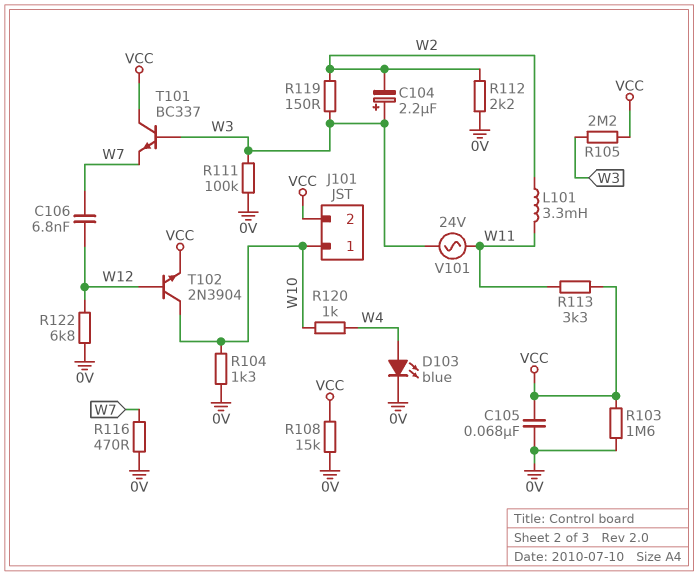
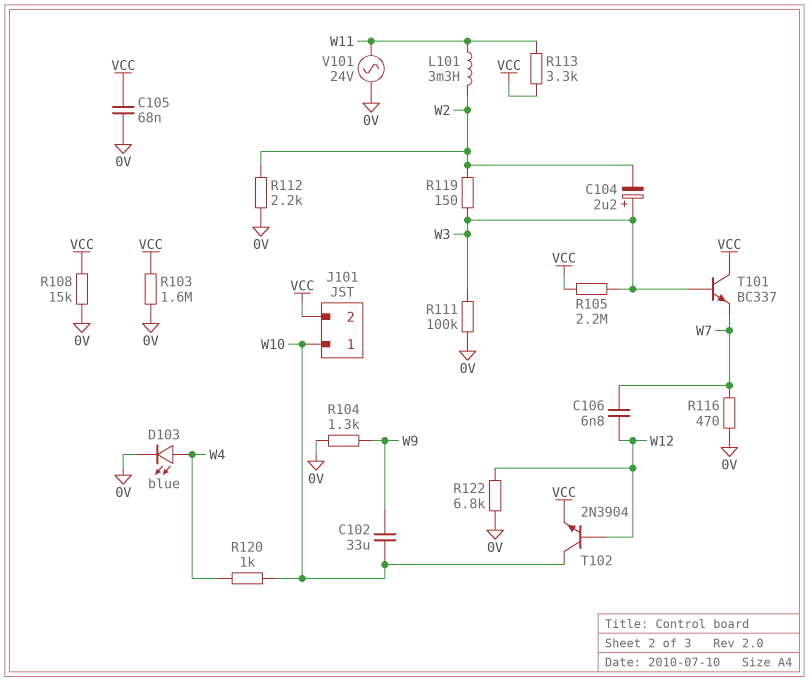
C102: none -> 33uF (W9, W10)
R104: 1.3k (0V, W10) -> 1.3k (0V, W9)
V101: AC 24V (W3, W11) -> AC 24V (0V, W11)

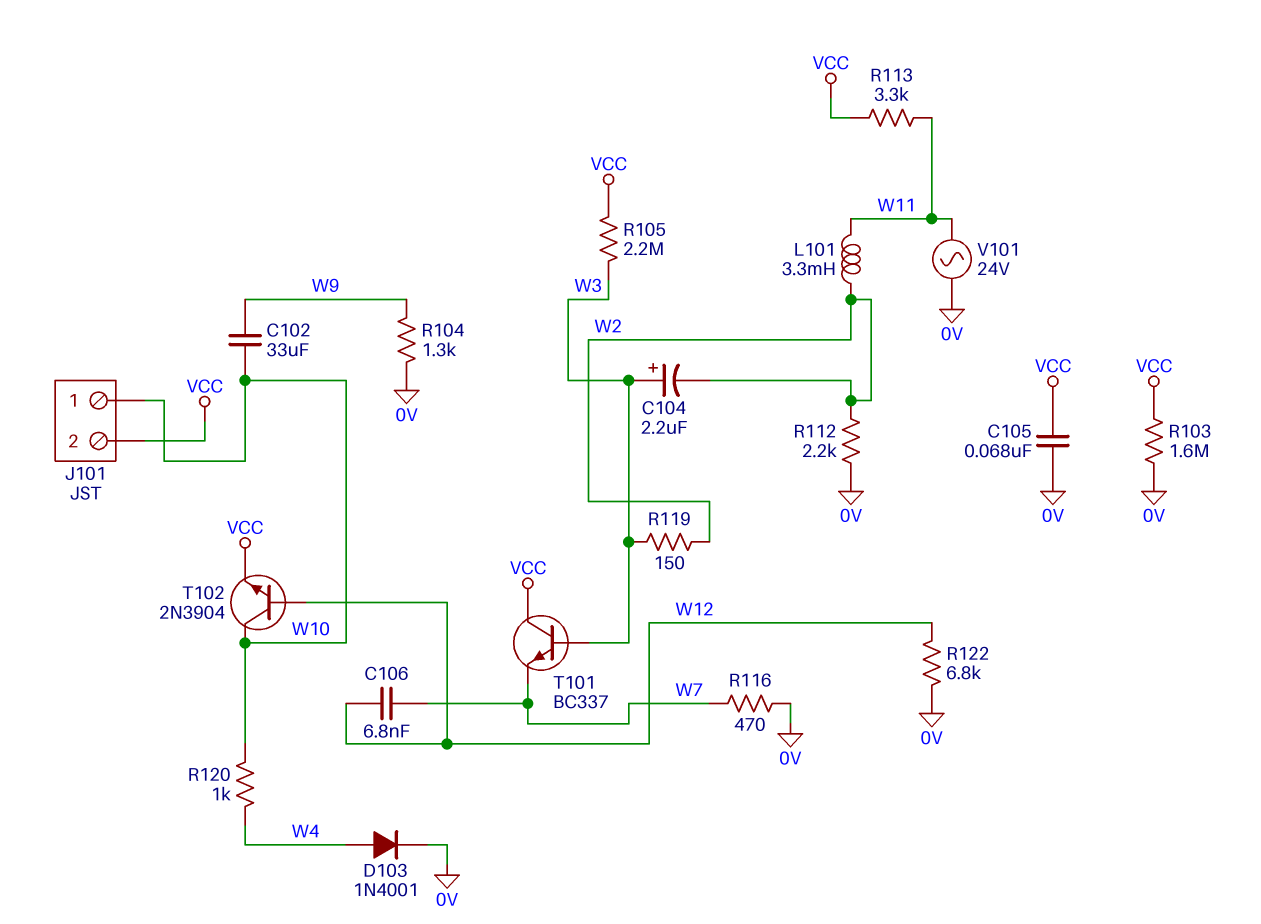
D103: LED blue (A W4, K 0V) -> diode 1N4001 (A W4, K 0V)
R108: 15k (0V, VCC) -> none
R111: 100k (0V, W3) -> none

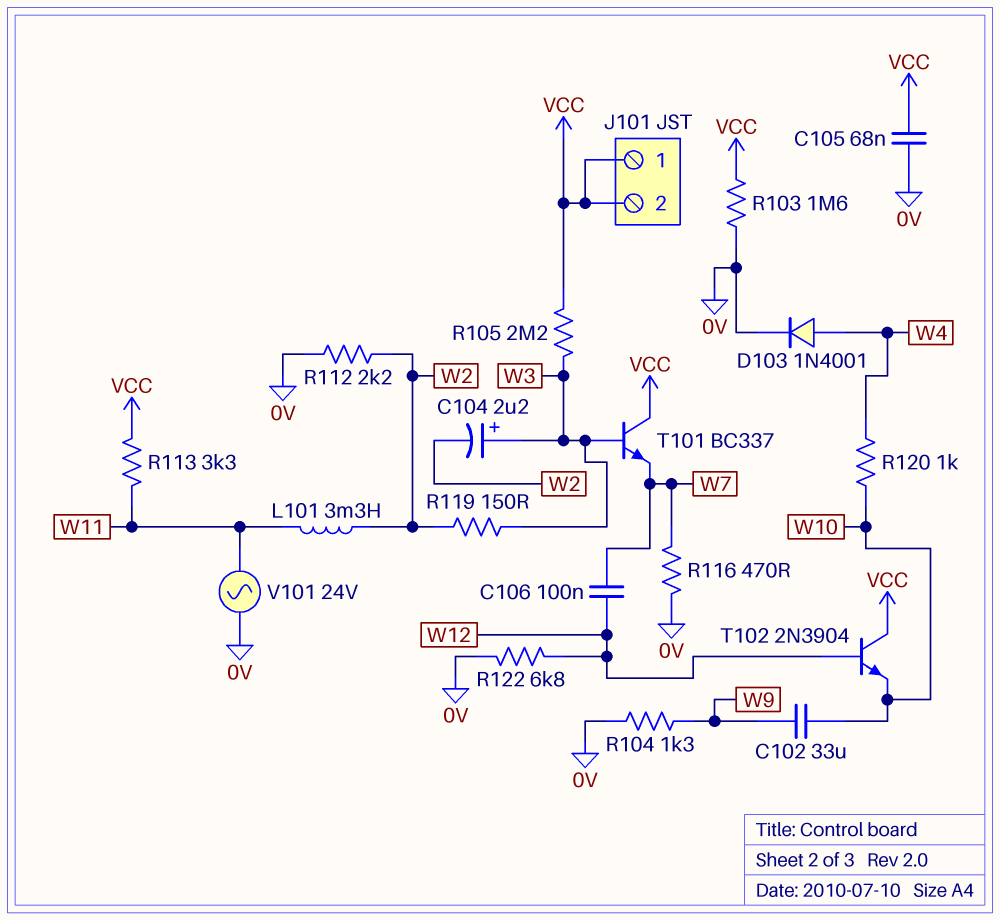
C106: 6.8nF (W7, W12) -> 100nF (W7, W12)
J101 pin 1: W10 -> VCC
T102: NPN 2N3904 (B W12, C W10, E VCC) -> NPN 2N3904 (B W12, C VCC, E W10)

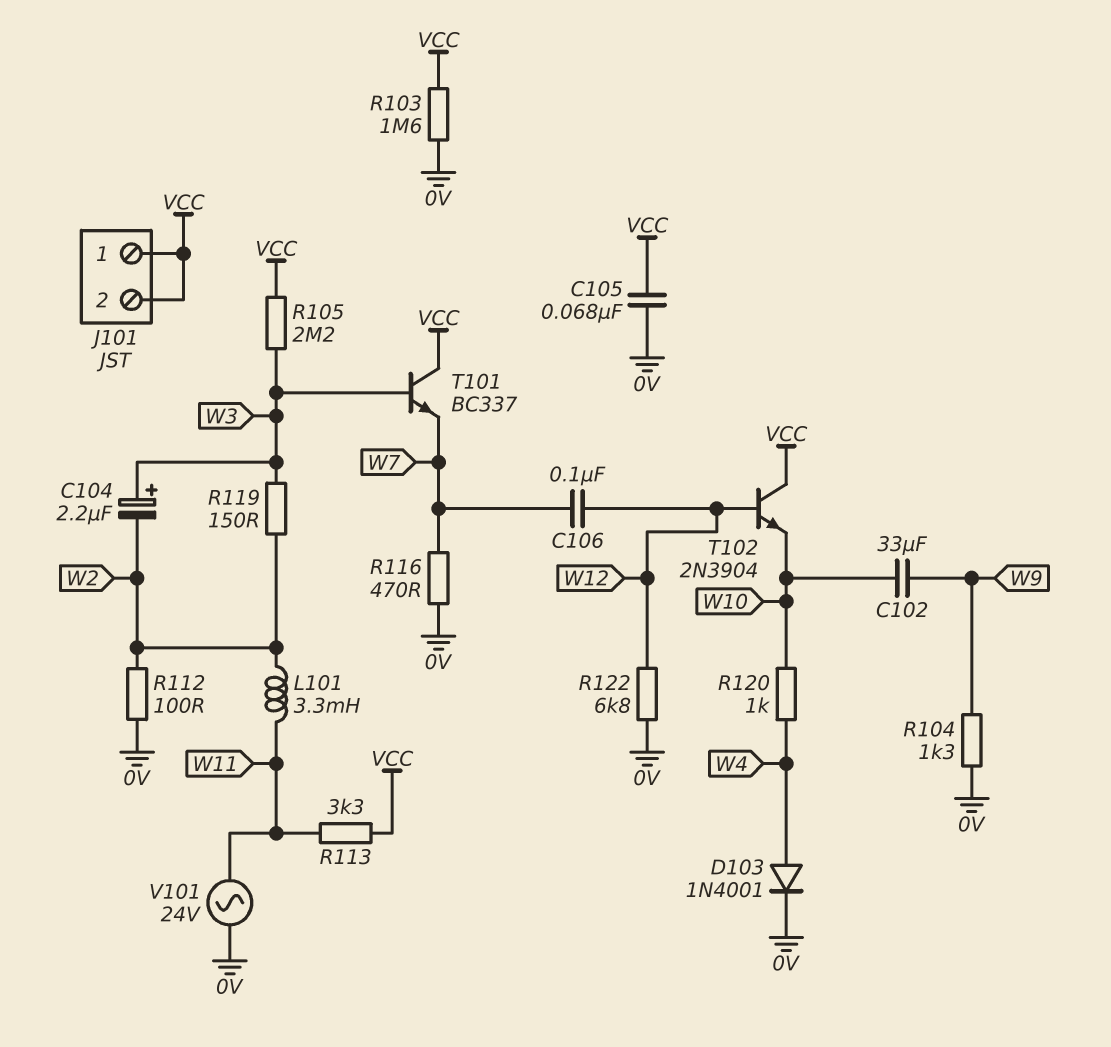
R112: 2.2k (0V, W2) -> 100 (0V, W2)

